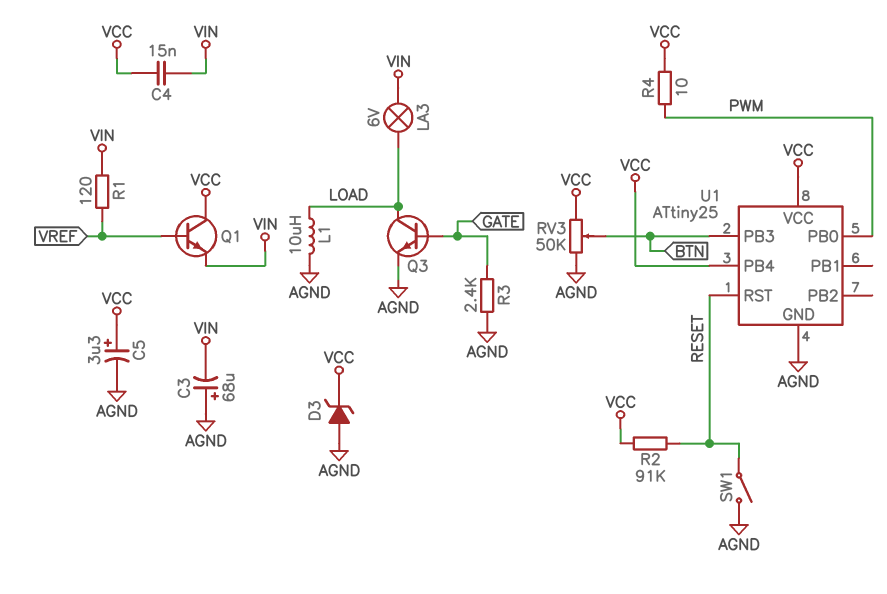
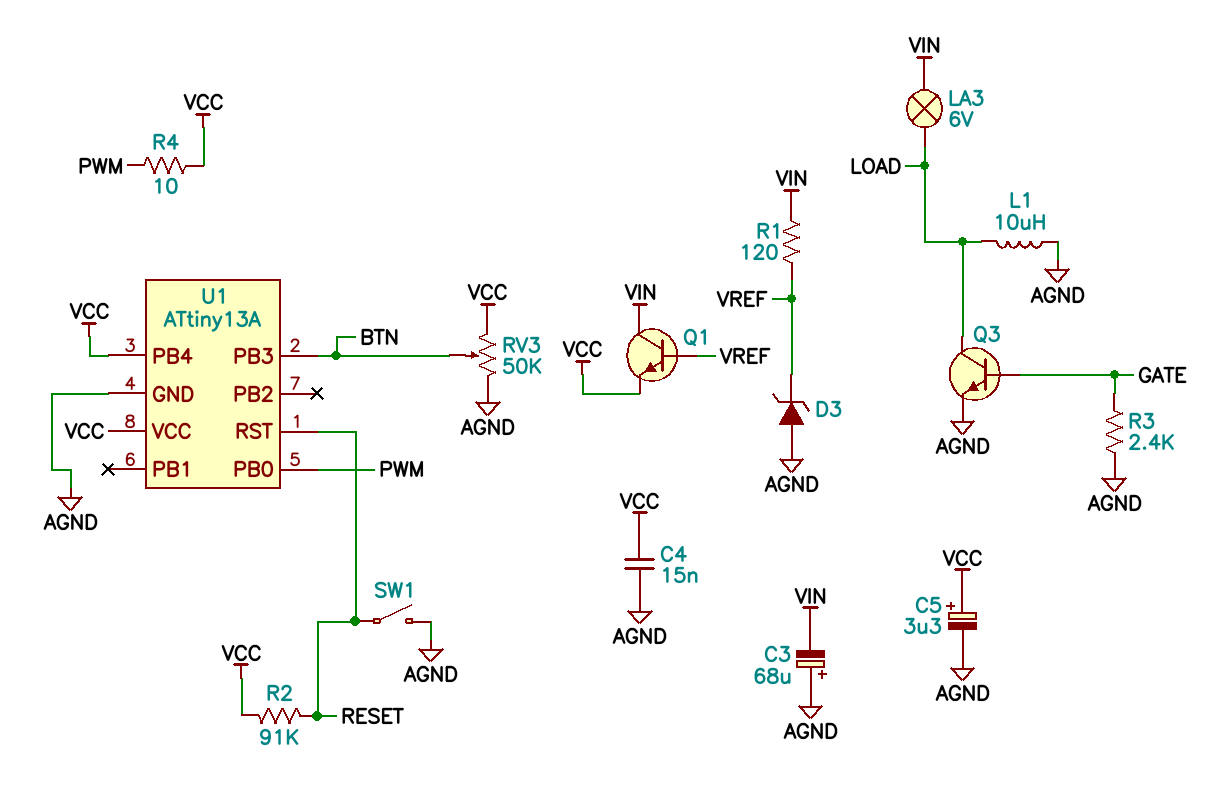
C4: 15nF (VCC, VIN) -> 15nF (AGND, VCC)
D3: zener (A AGND, K VCC) -> zener (A AGND, K VREF)
Q1: NPN (B VREF, C VCC, E VIN) -> NPN (B VREF, C VIN, E VCC)
U1: ATtiny25 -> ATtiny13A

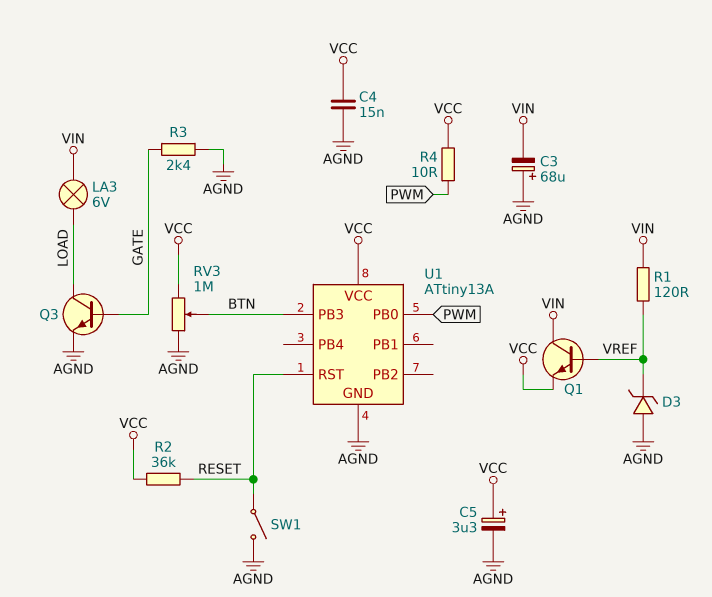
L1: 10uH (AGND, LOAD) -> none
R2: 91k (RESET, VCC) -> 36k (RESET, VCC)
RV3: 50k (AGND, VCC, wiper BTN) -> 1M (AGND, VCC, wiper BTN)
U1 pin PB4: VCC -> none

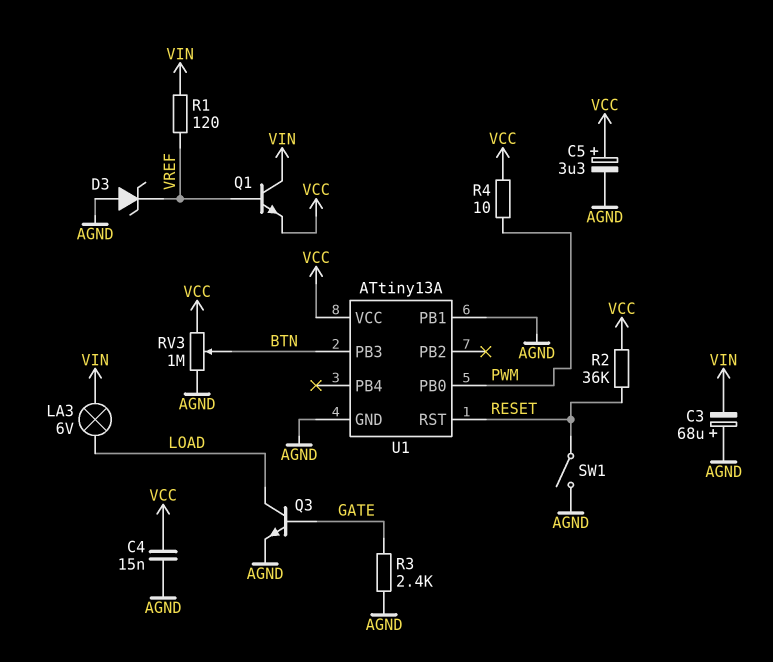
U1 pin PB1: none -> AGND

